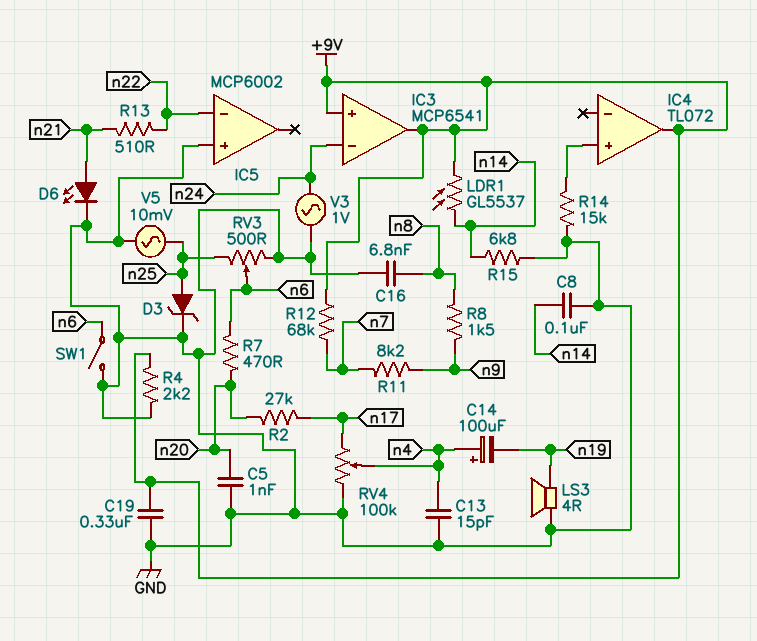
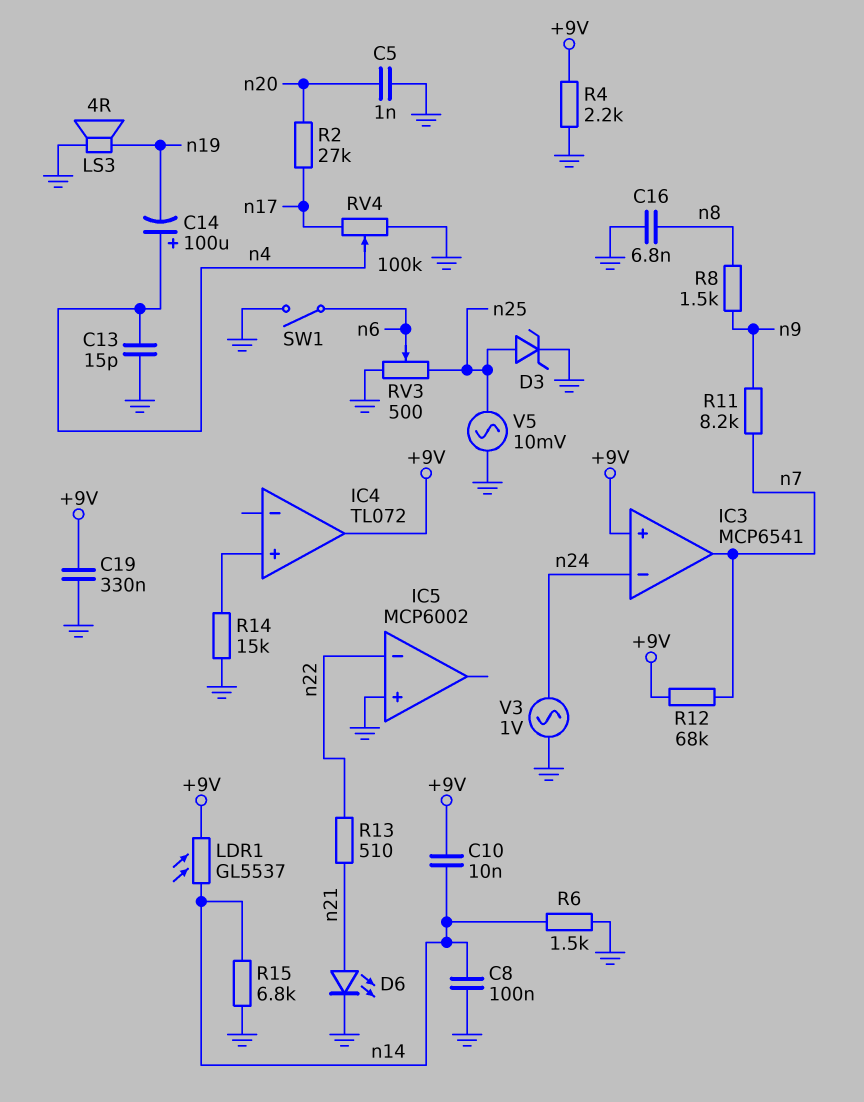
C10: none -> 10nF (+9V, n14)
IC3 pin out: +9V -> n7
R6: none -> 1.5k (GND, n14)
R7: 470 (n6, n20) -> none

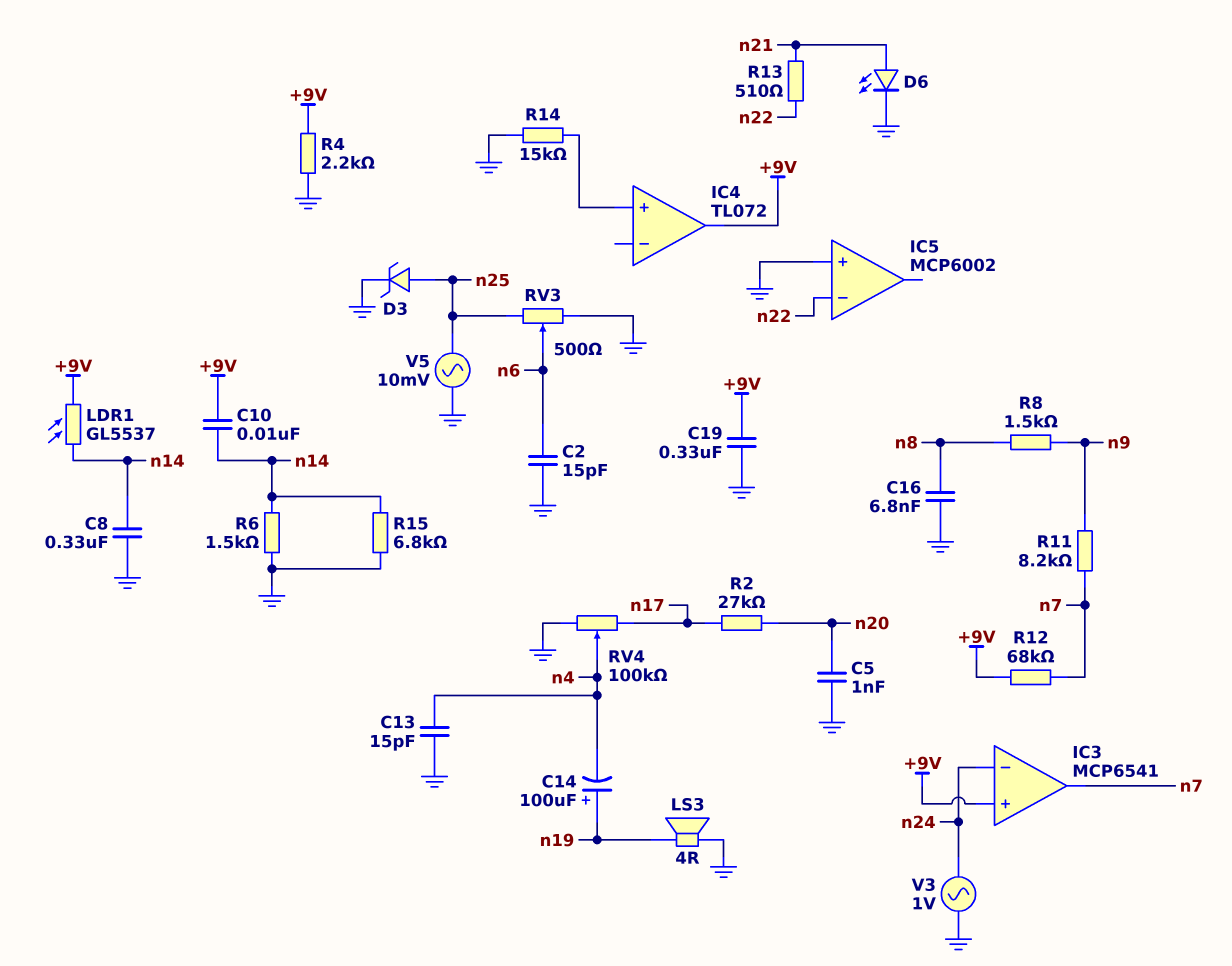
C2: none -> 15pF (GND, n6)
C8: 100nF (GND, n14) -> 330nF (GND, n14)
C14: 100uF (plus n4, minus n19) -> 100uF (plus n19, minus n4)
SW1: switch (GND, n6) -> none

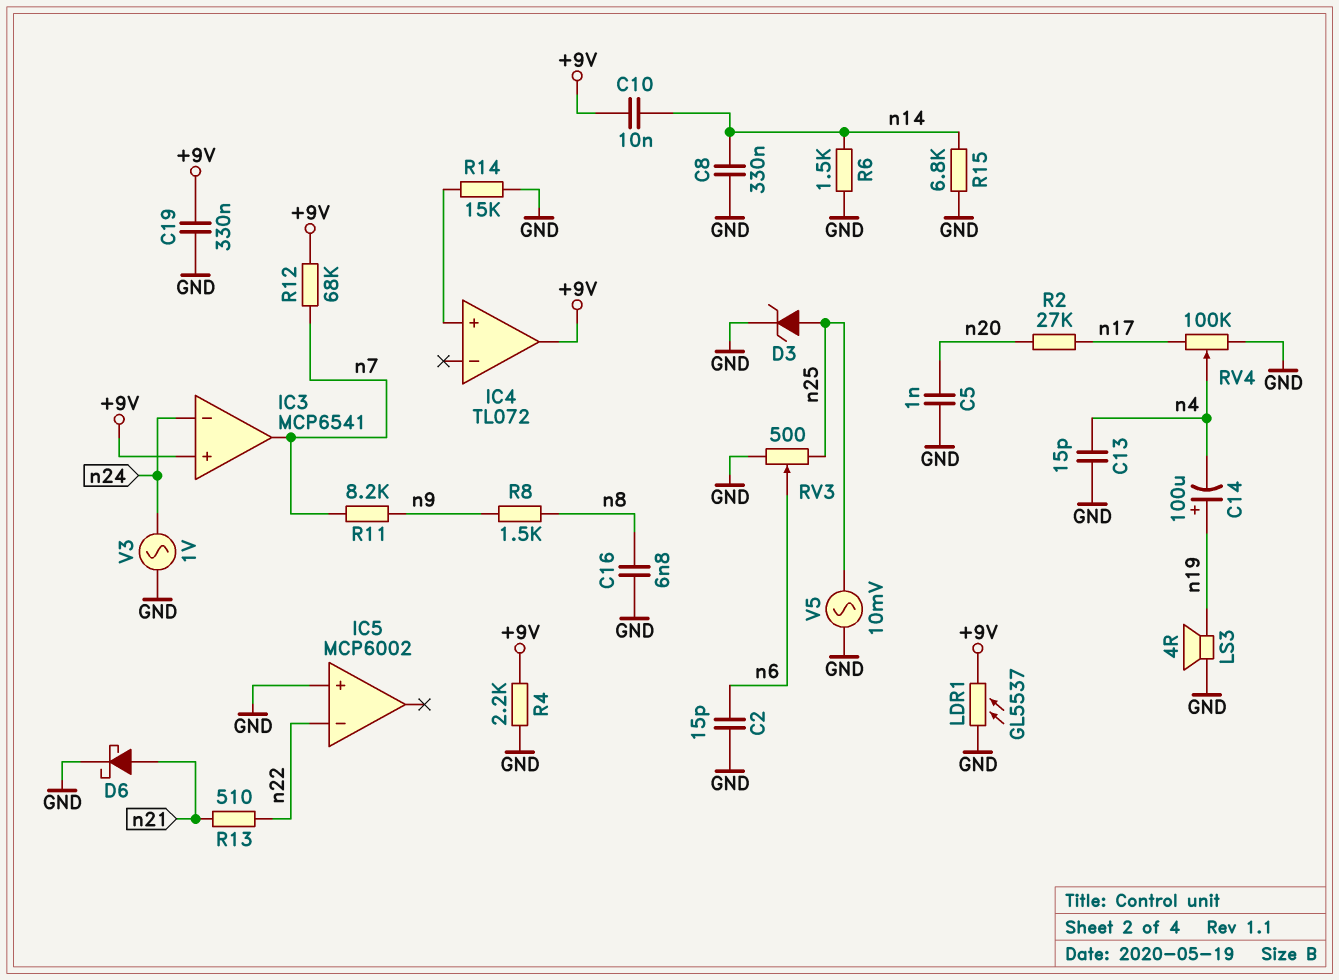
D6: LED (A n21, K GND) -> schottky (A n21, K GND)
LDR1: GL5537 (+9V, n14) -> GL5537 (+9V, GND)

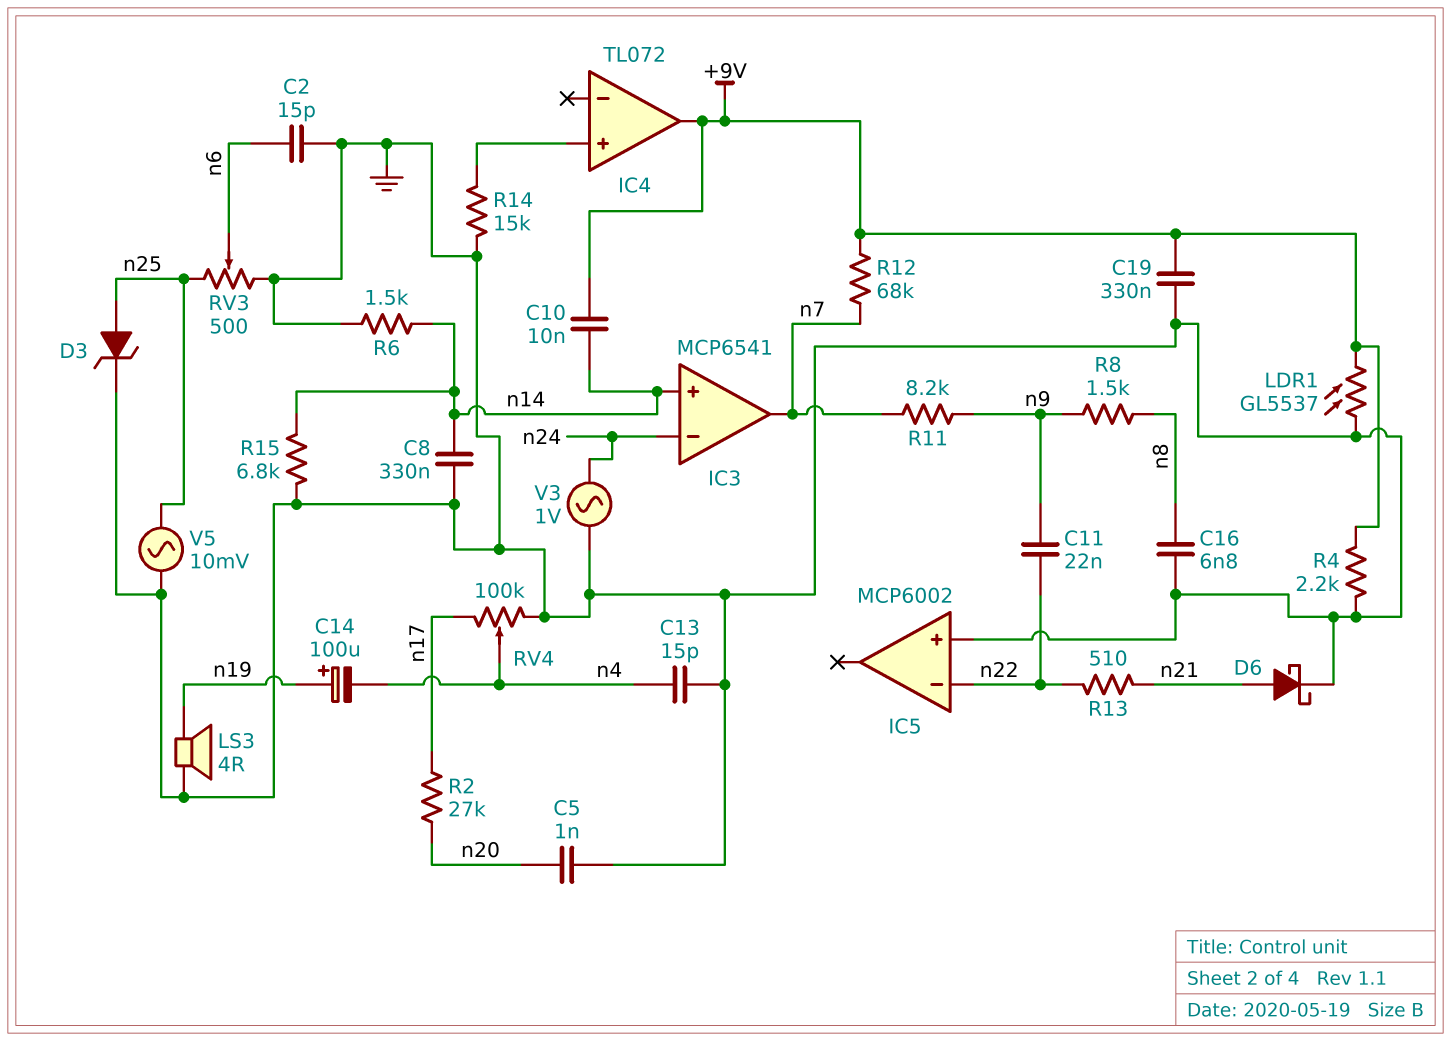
C11: none -> 22nF (n9, n22)
IC3 pin in+: +9V -> n14

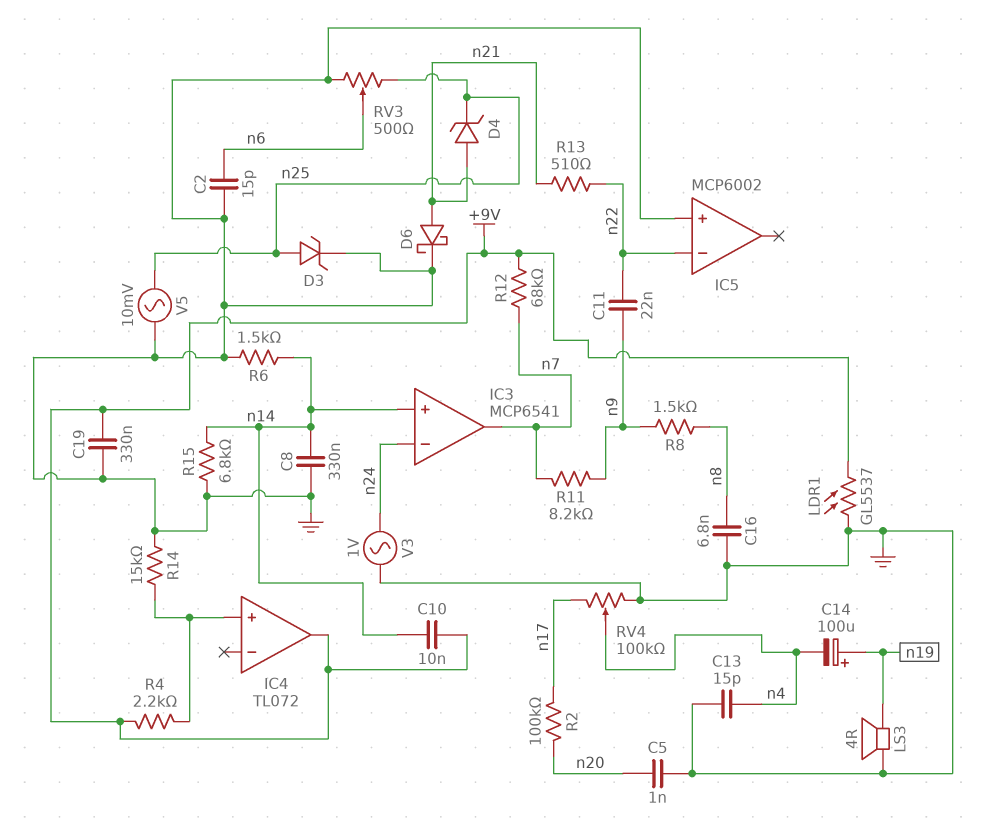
D4: none -> zener (A n21, K n25)
R2: 27k (n17, n20) -> 100k (n17, n20)
R4: 2.2k (+9V, GND) -> 2.2k (+9V, IC4/in+)

